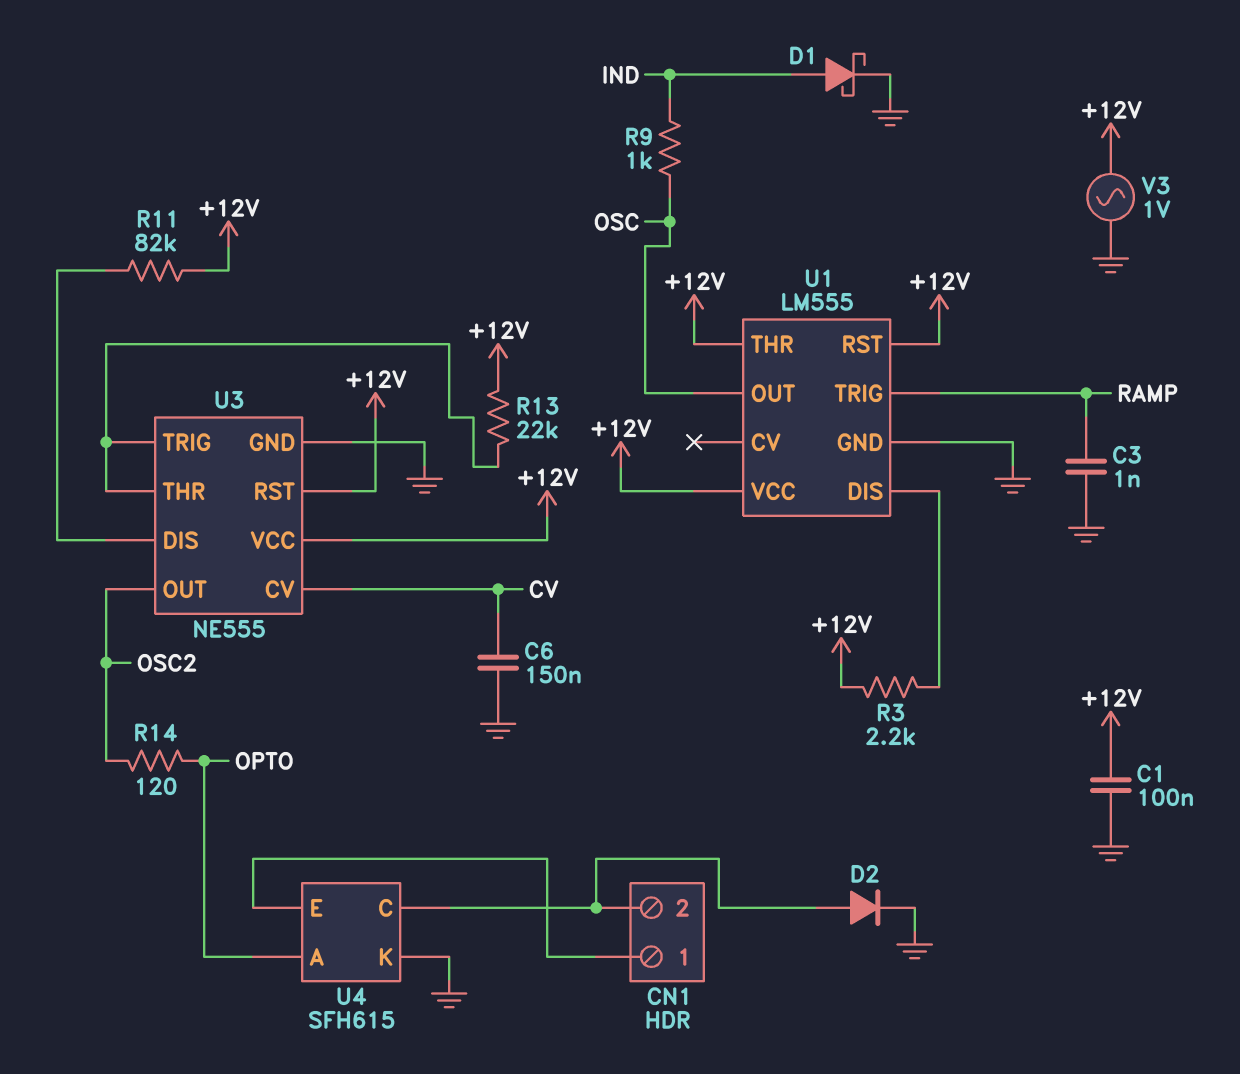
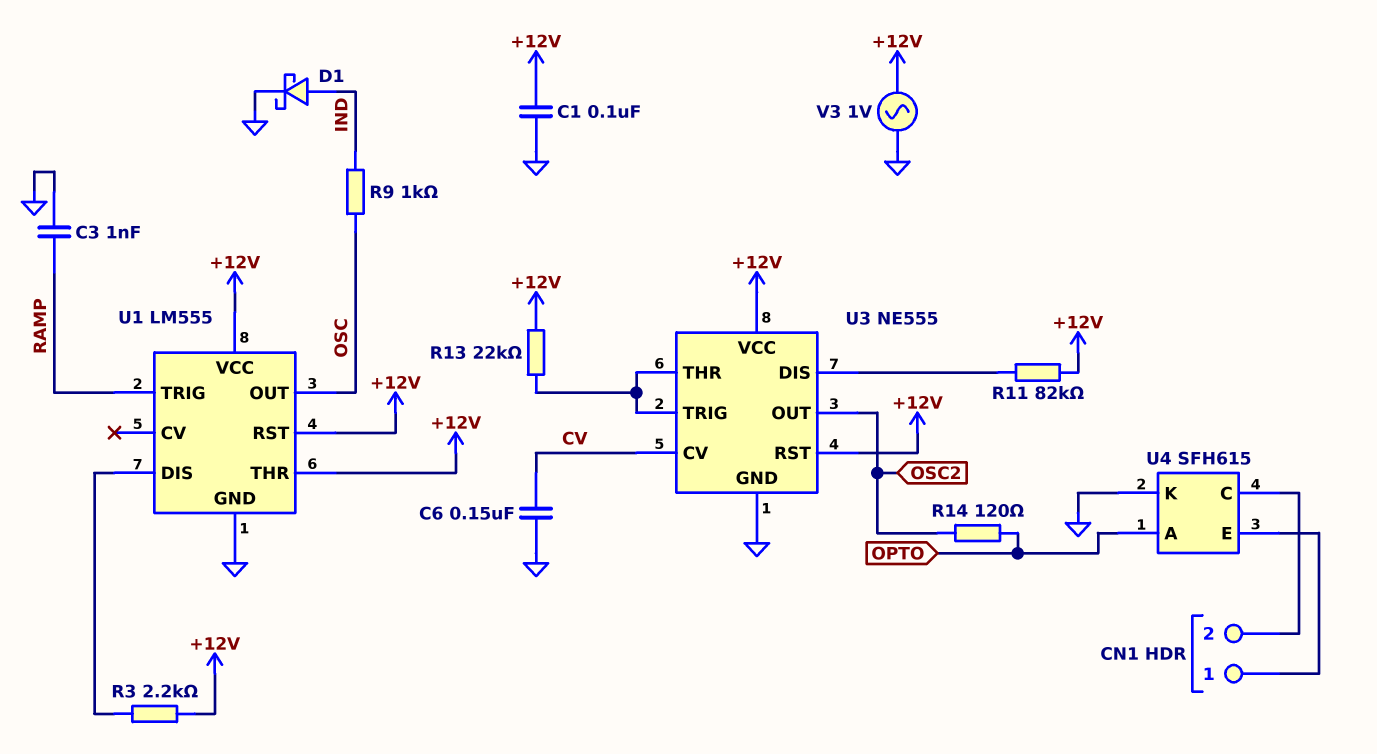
D2: diode (A CN1/2, K GND) -> none

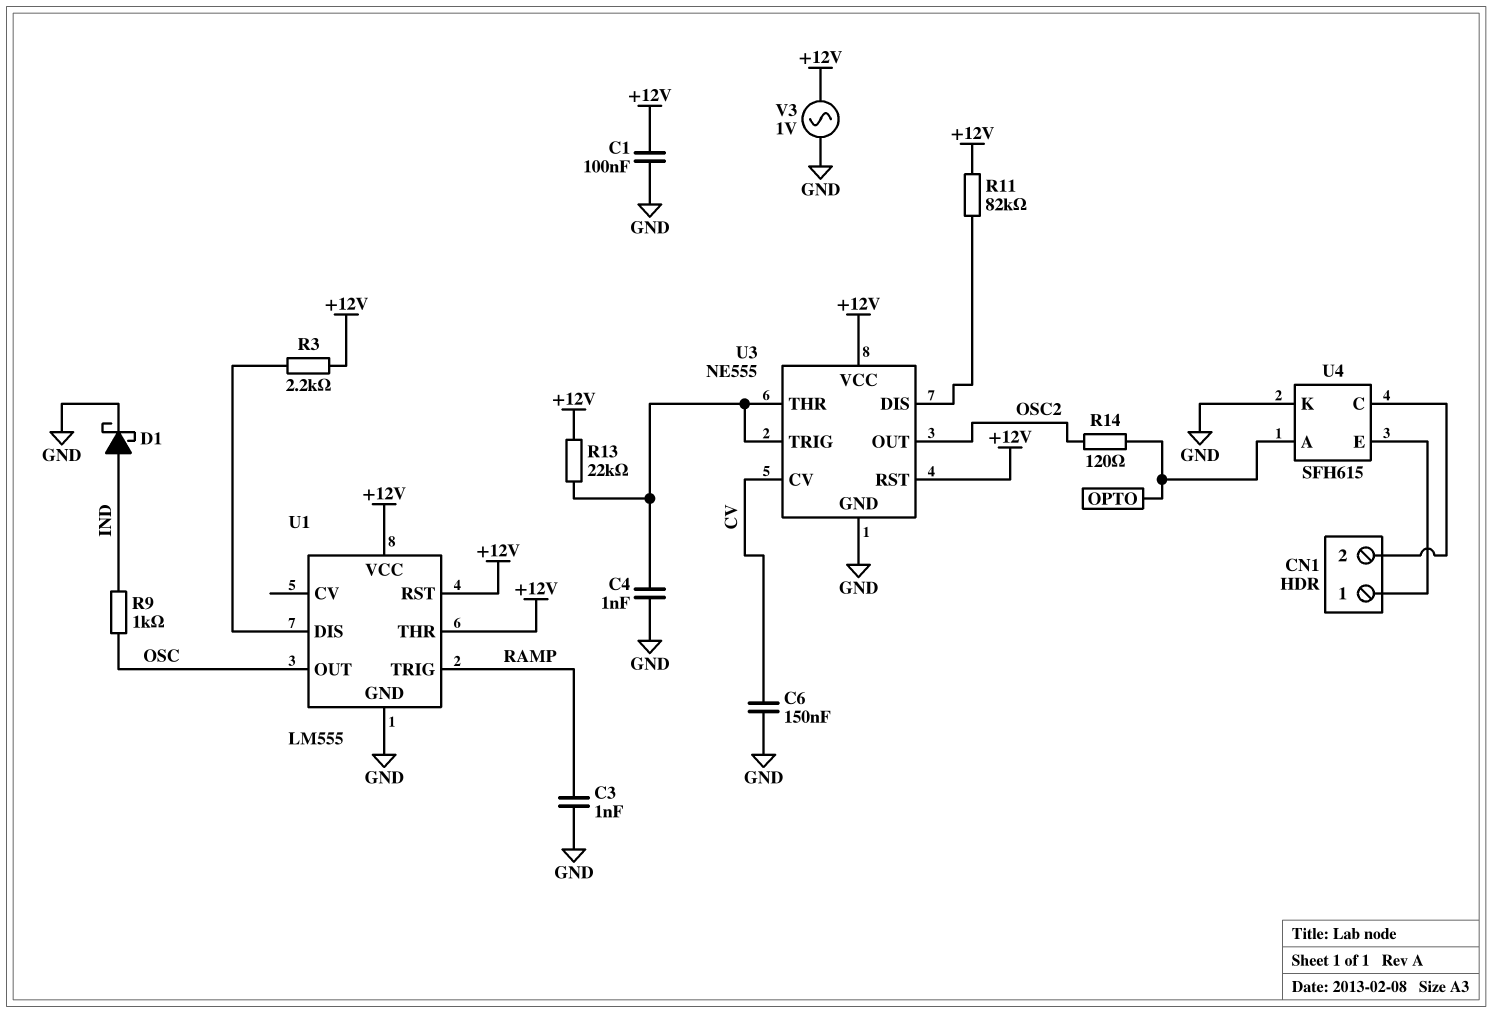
C4: none -> 1nF (GND, U3/THR)

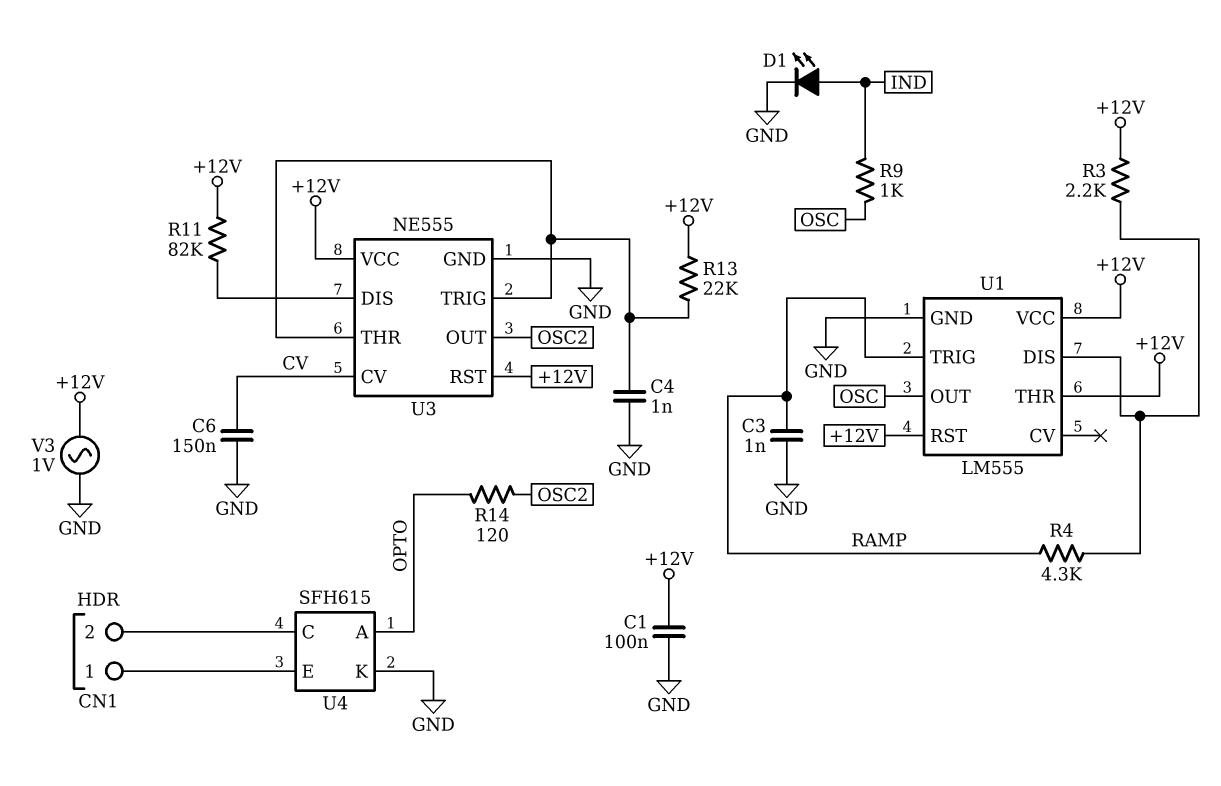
D1: schottky (A IND, K GND) -> LED (A IND, K GND)
R4: none -> 4.3k (RAMP, U1/DIS)

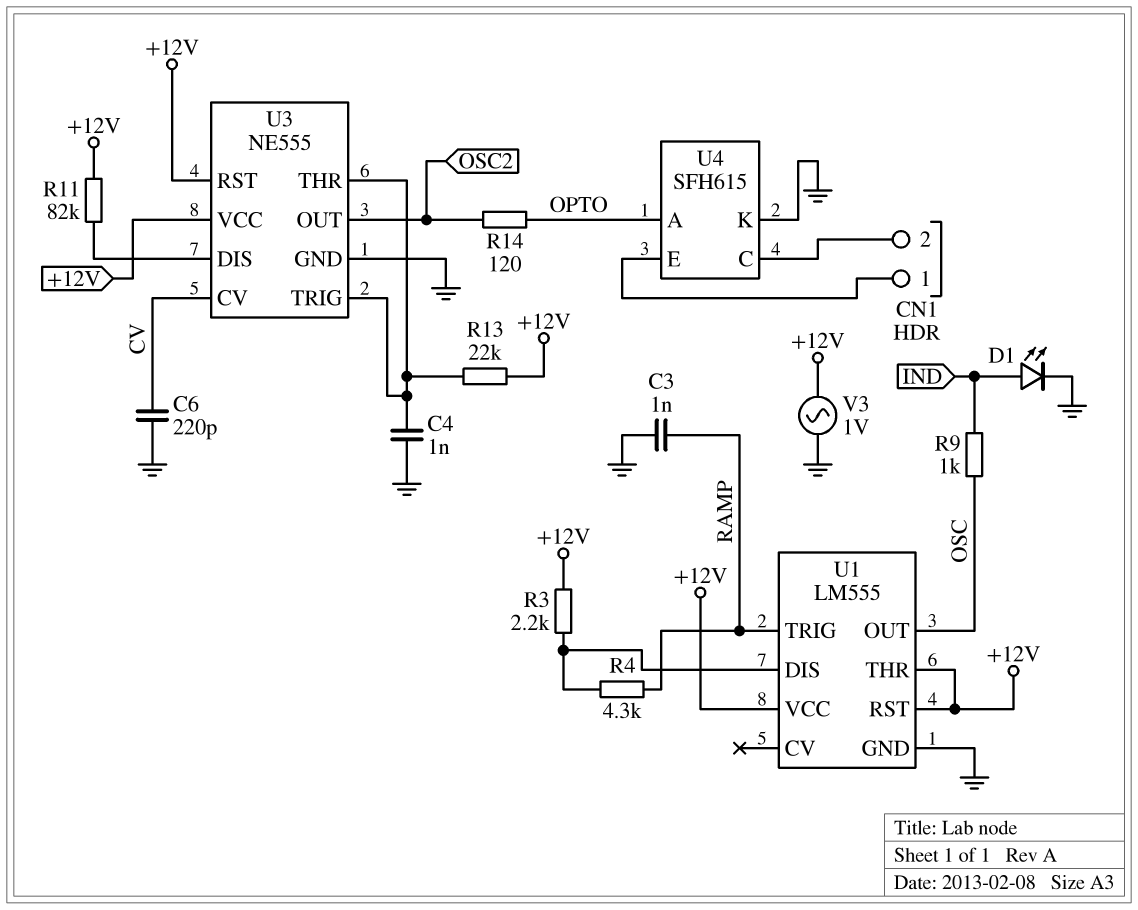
C1: 100nF (+12V, GND) -> none
C6: 150nF (CV, GND) -> 220pF (CV, GND)

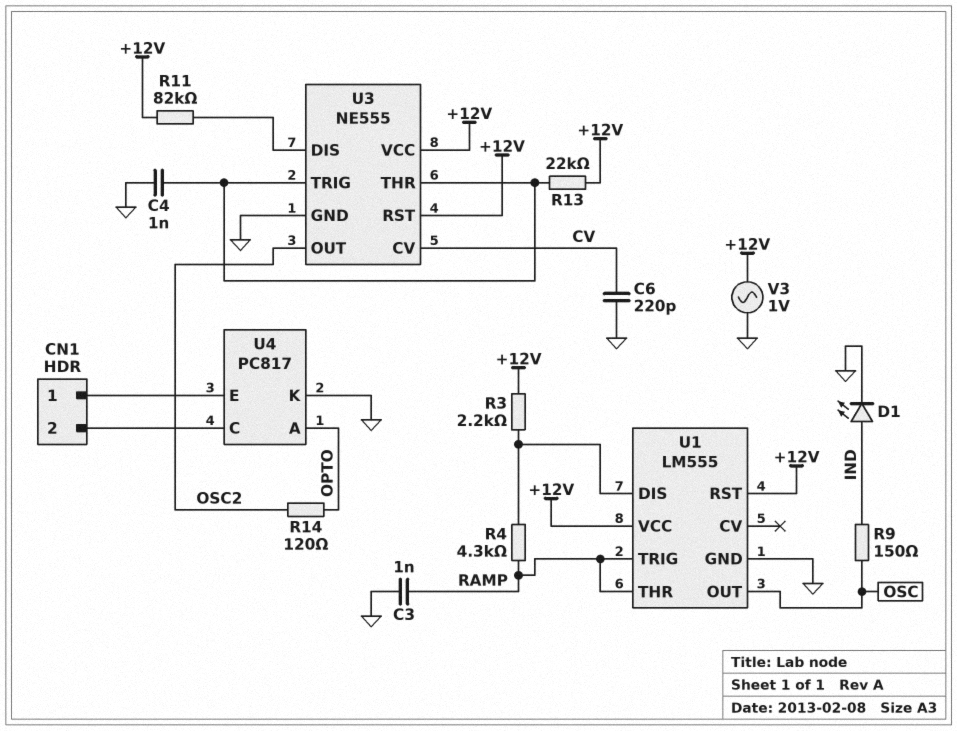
R9: 1k (IND, OSC) -> 150 (IND, OSC)
U1 pin THR: +12V -> RAMP
U4: SFH615 -> PC817

